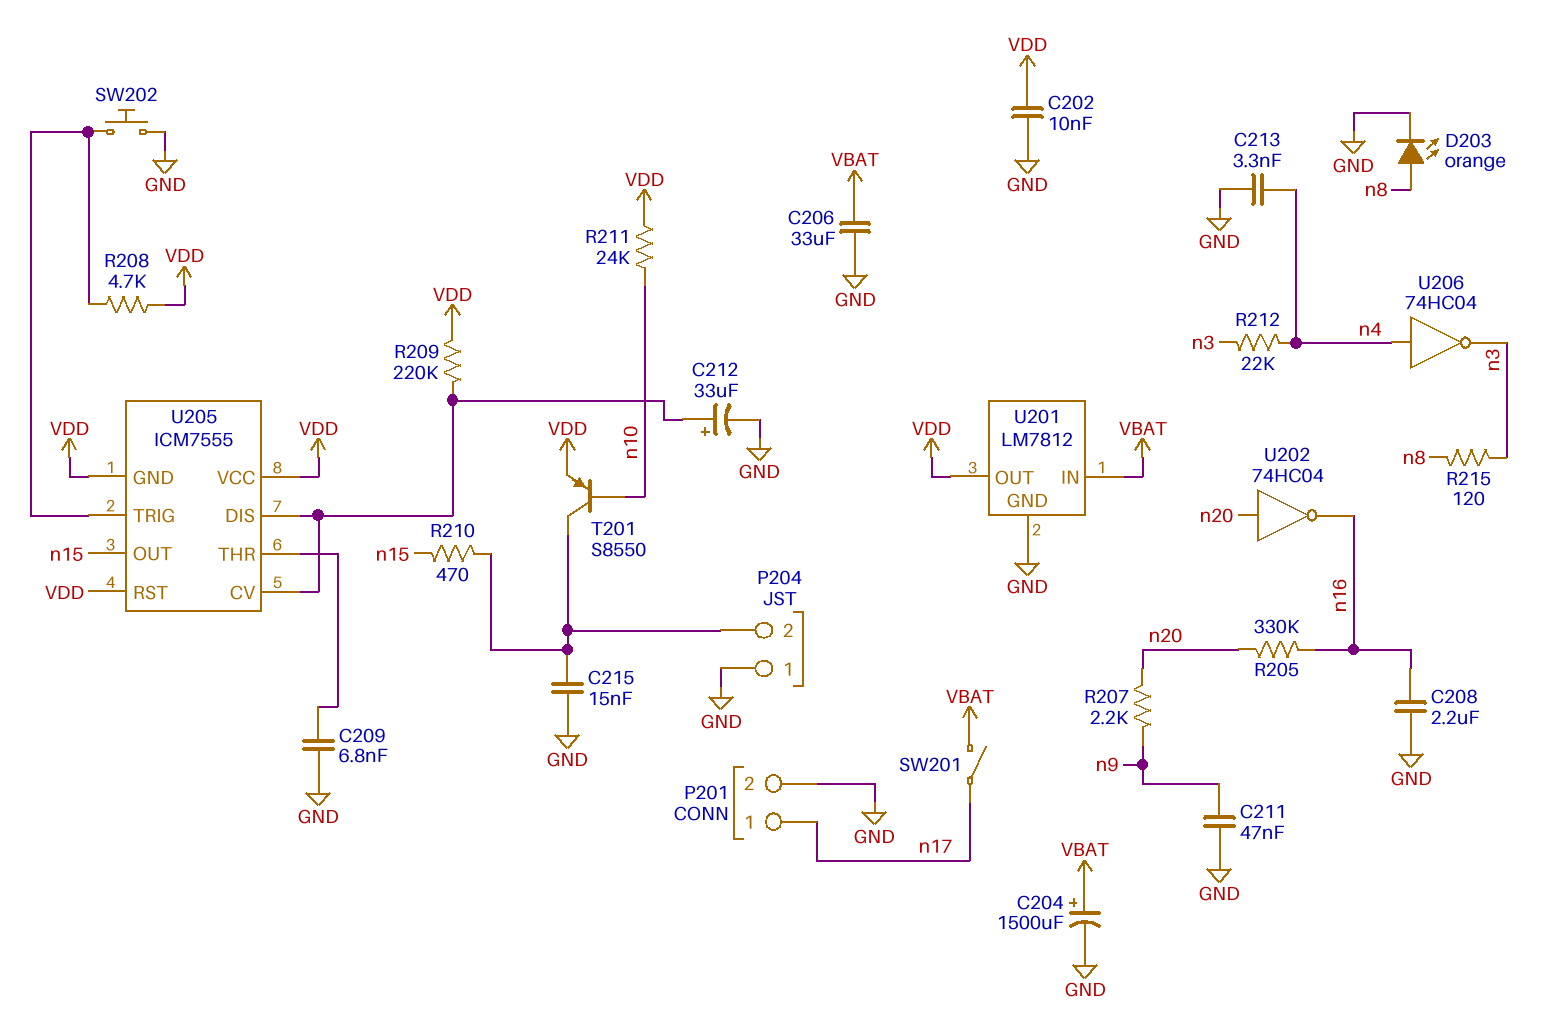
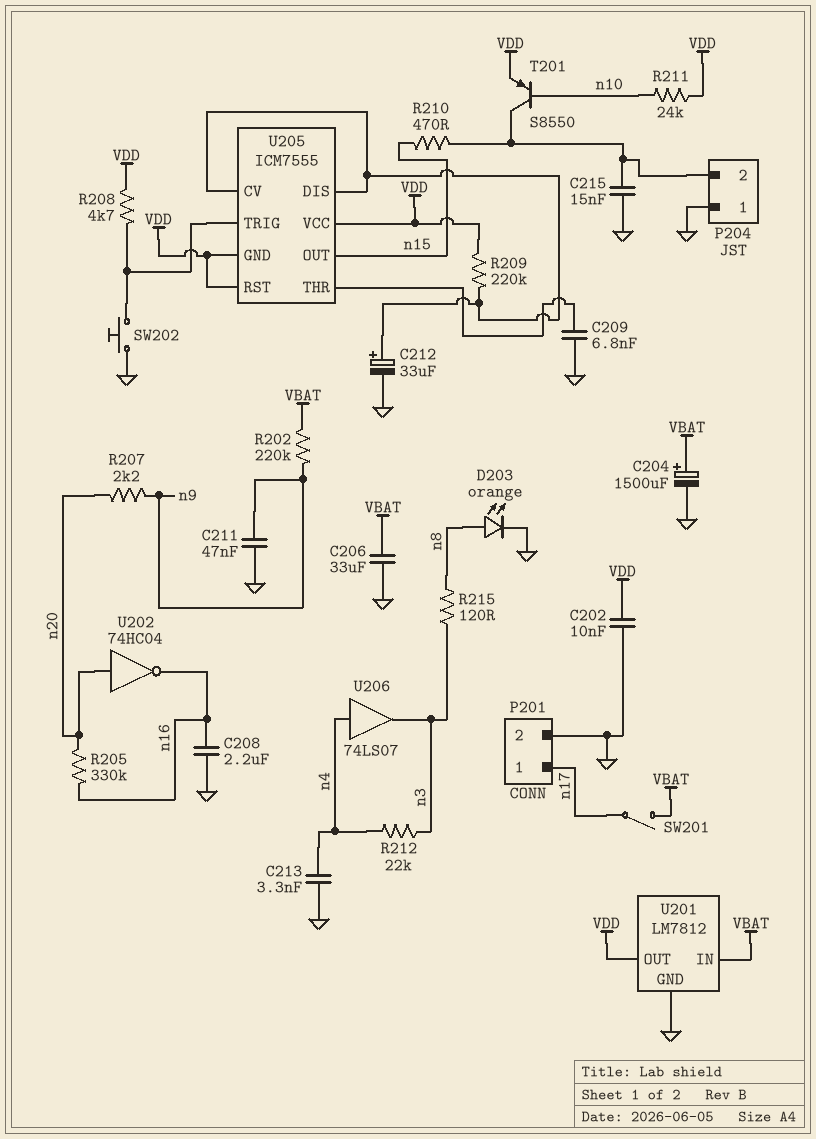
R202: none -> 220k (VBAT, n9)
U206: NOT 74HC04 (in n4, out n3) -> buffer 74LS07 (in n4, out n3)

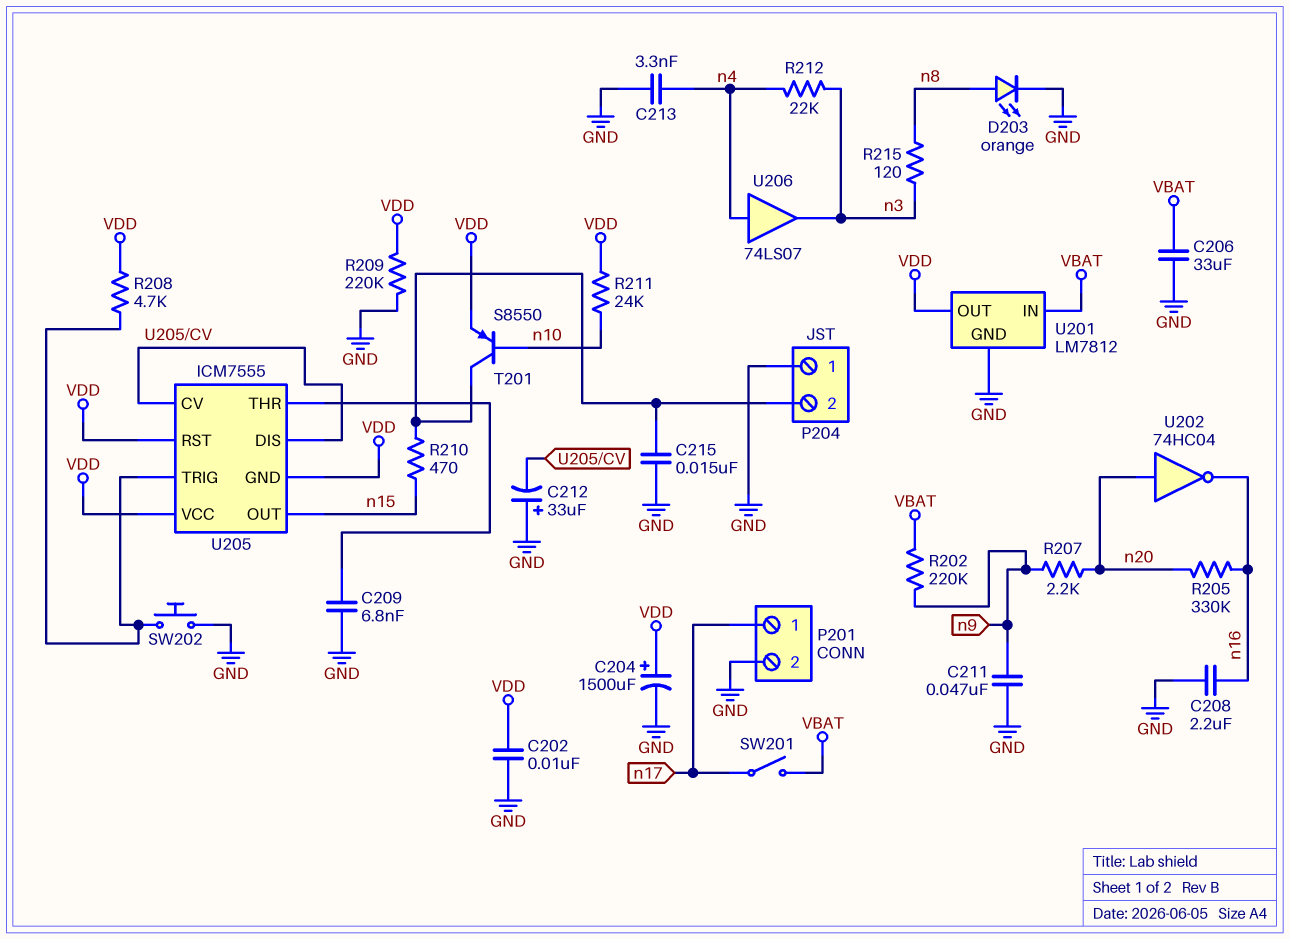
C204: 1500uF (plus VBAT, minus GND) -> 1500uF (plus VDD, minus GND)
C212: 33uF (plus U205/CV, minus GND) -> 33uF (plus GND, minus U205/CV)
R209: 220k (U205/CV, VDD) -> 220k (GND, VDD)

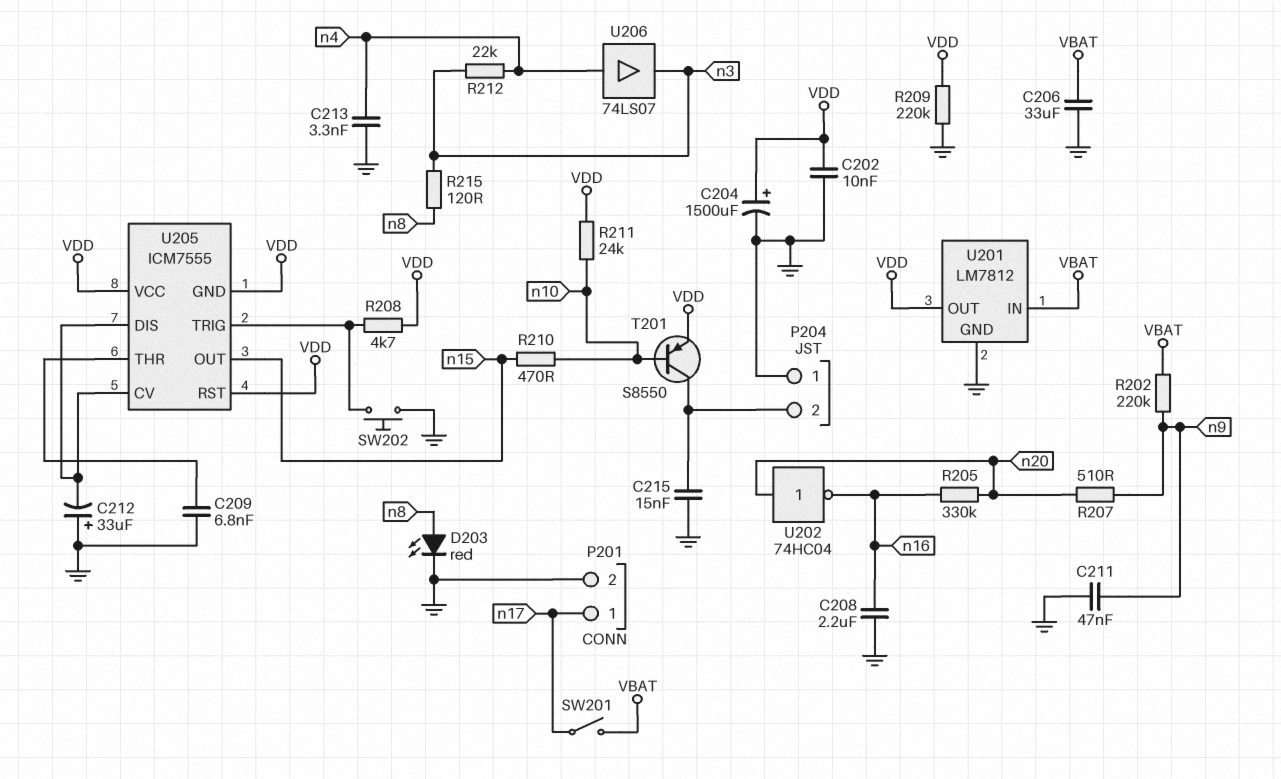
D203: LED orange (A n8, K GND) -> LED red (A n8, K GND)
R207: 2.2k (n9, n20) -> 510 (n9, n20)
R210: 470 (P204/2, n15) -> 470 (n10, n15)

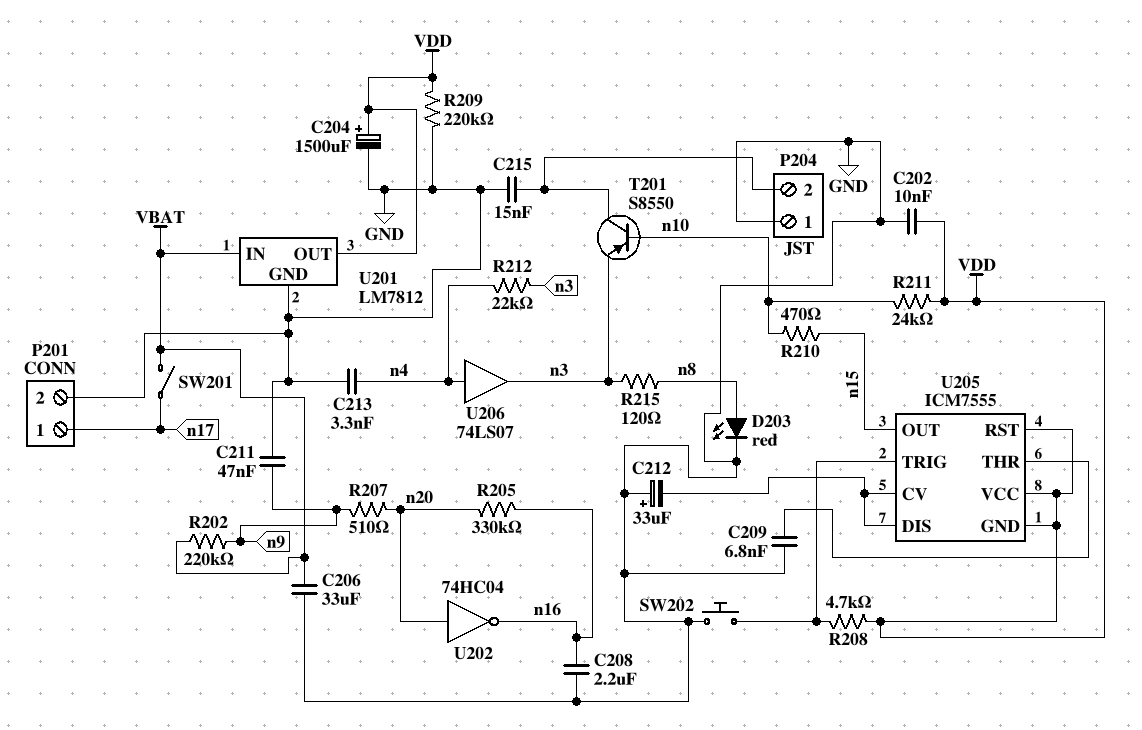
T201: PNP S8550 (B n10, C P204/2, E VDD) -> PNP S8550 (B n10, C P204/2, E n3)

